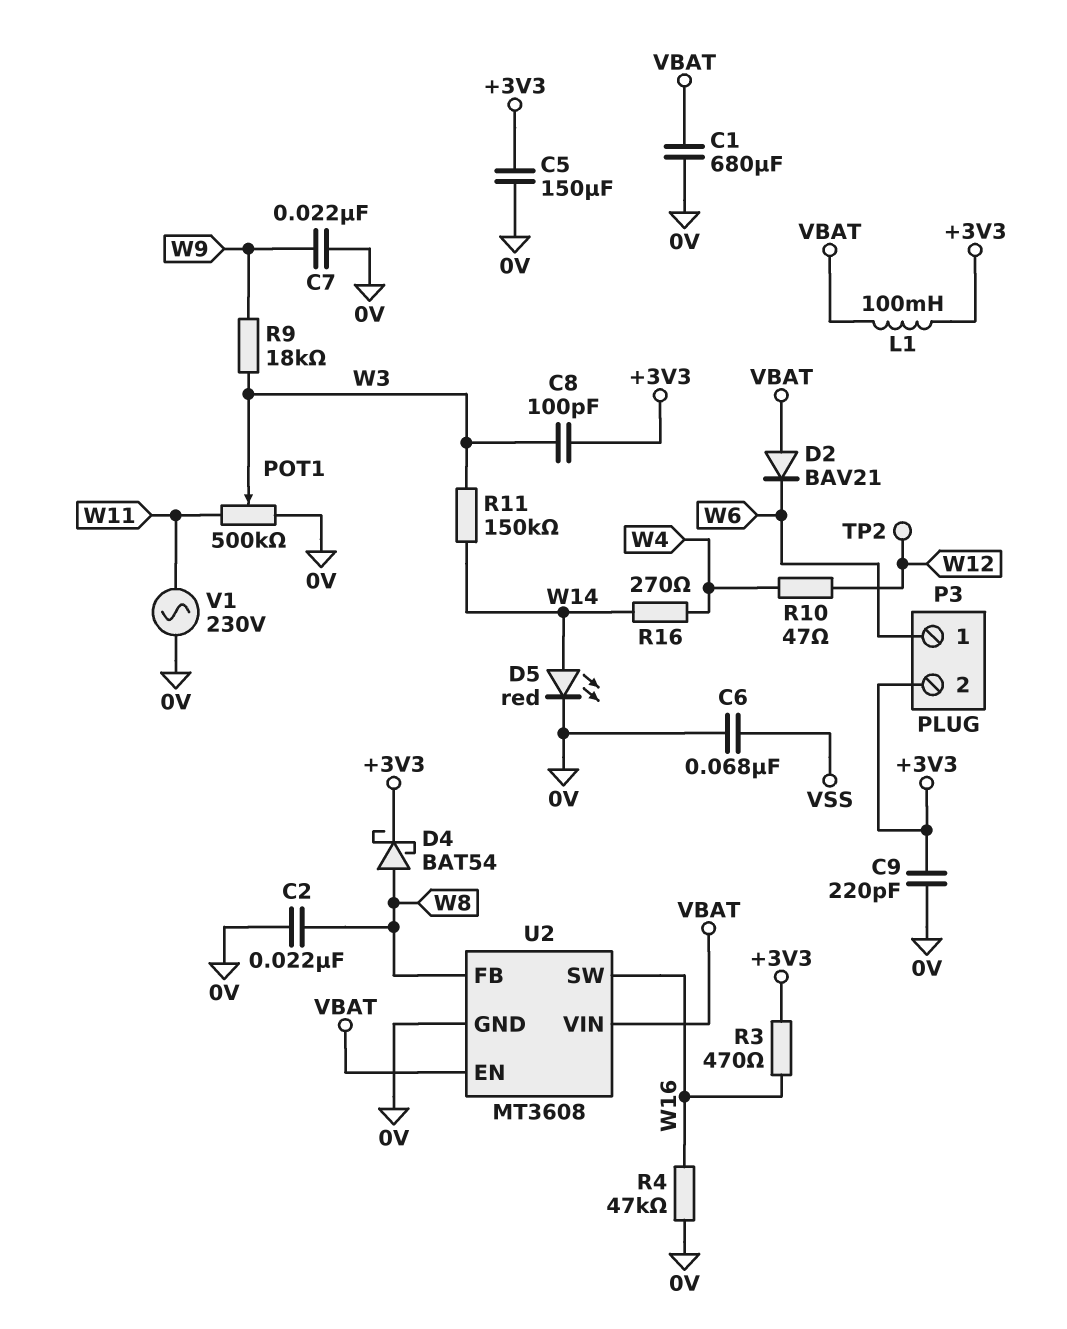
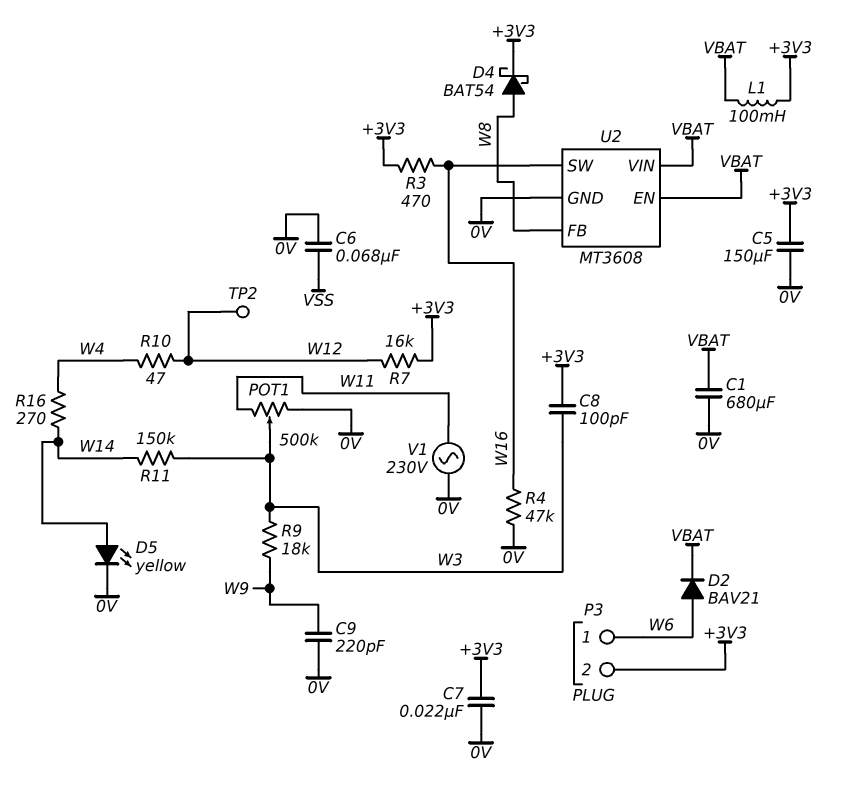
C2: 22nF (0V, W8) -> none
C7: 22nF (0V, W9) -> 22nF (+3V3, 0V)
C9: 220pF (+3V3, 0V) -> 220pF (0V, W9)
D2: diode BAV21 (A VBAT, K W6) -> diode BAV21 (A W6, K VBAT)
D5: LED red (A W14, K 0V) -> LED yellow (A W14, K 0V)
R7: none -> 16k (+3V3, W12)

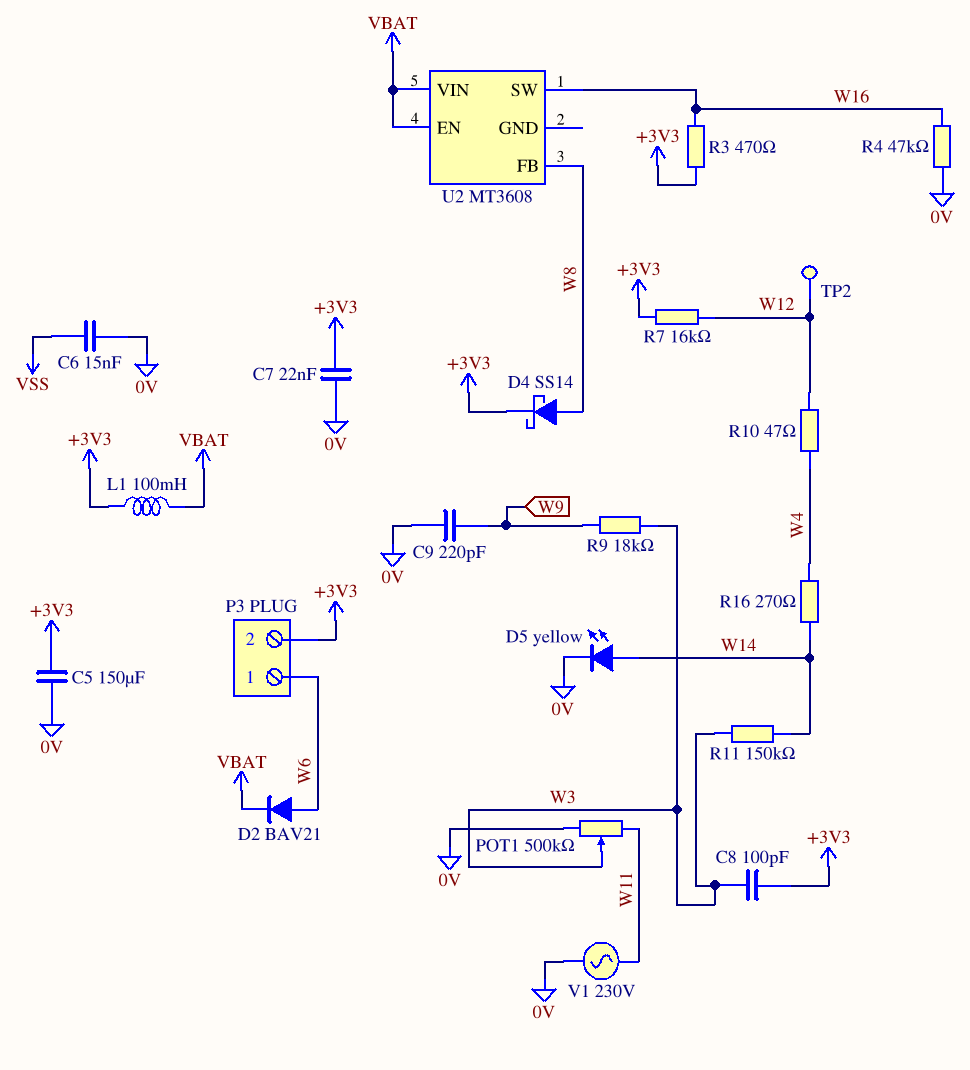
C1: 680uF (0V, VBAT) -> none
C6: 68nF (0V, VSS) -> 15nF (0V, VSS)
D4: schottky BAT54 (A W8, K +3V3) -> schottky SS14 (A W8, K +3V3)
U2 pin GND: 0V -> none

